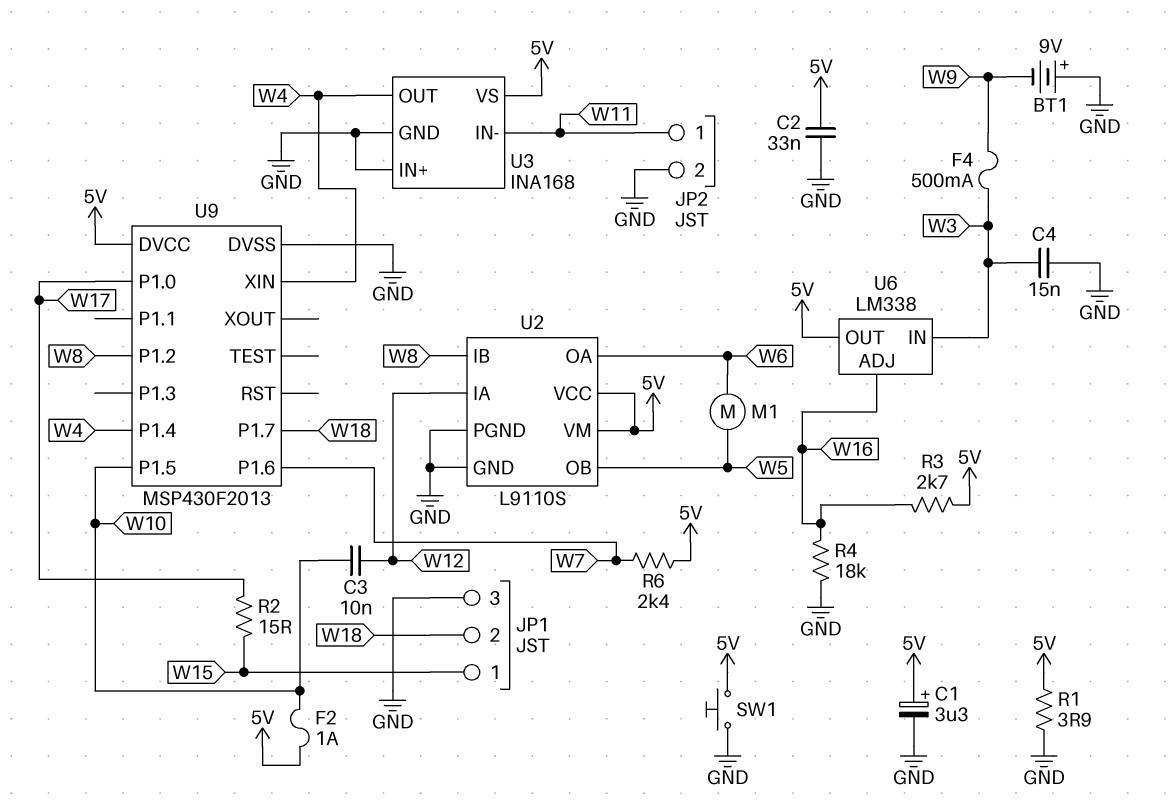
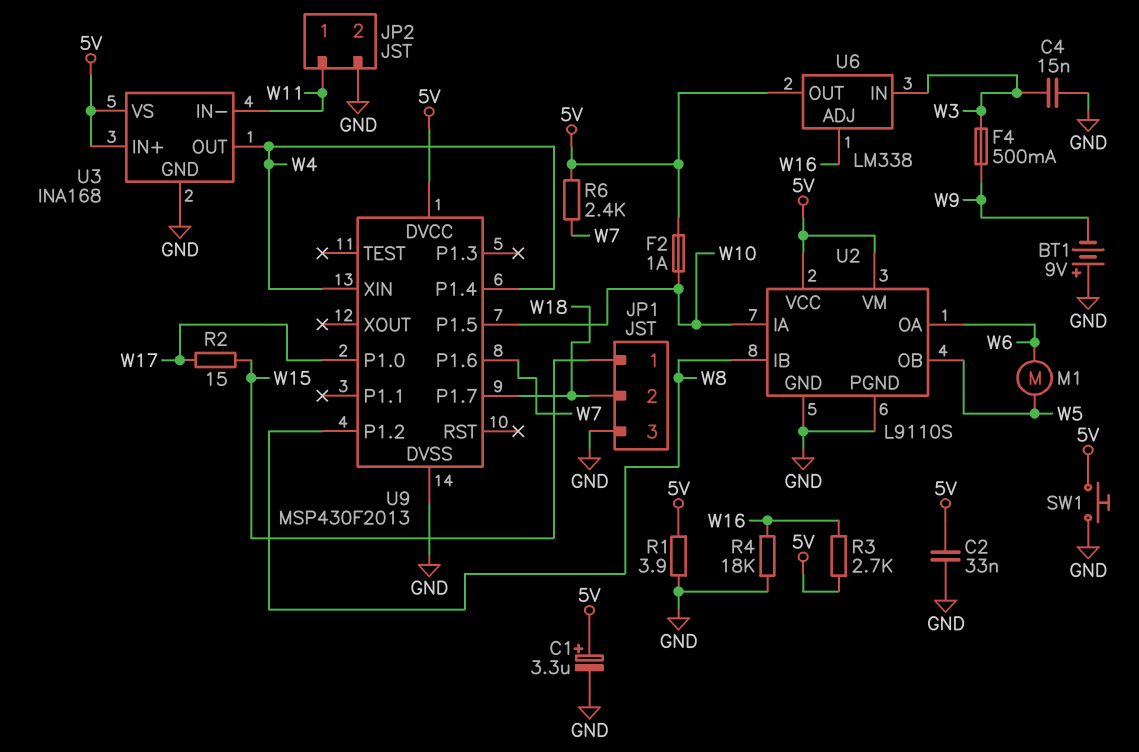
C3: 10nF (W10, W12) -> none
U2 pin IA: W12 -> W10
U3 pin IN+: GND -> 5V

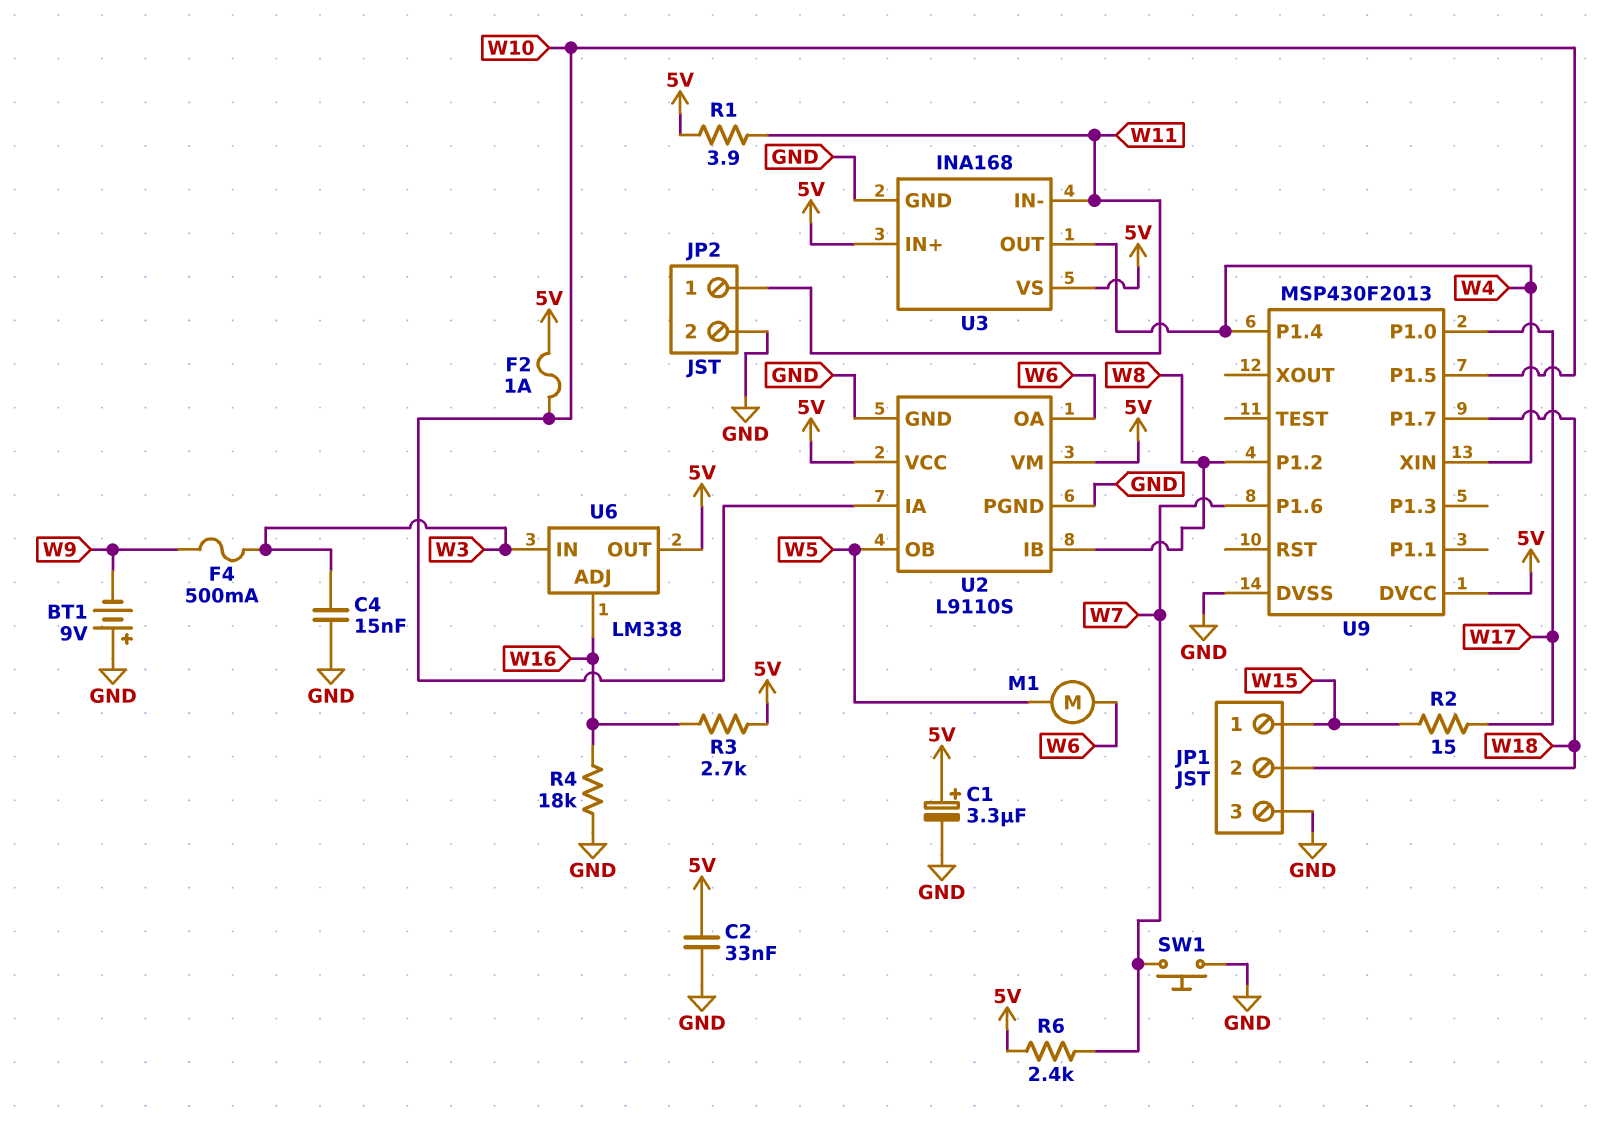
R1: 3.9 (5V, GND) -> 3.9 (5V, W11)
SW1: button (5V, GND) -> button (GND, W7)

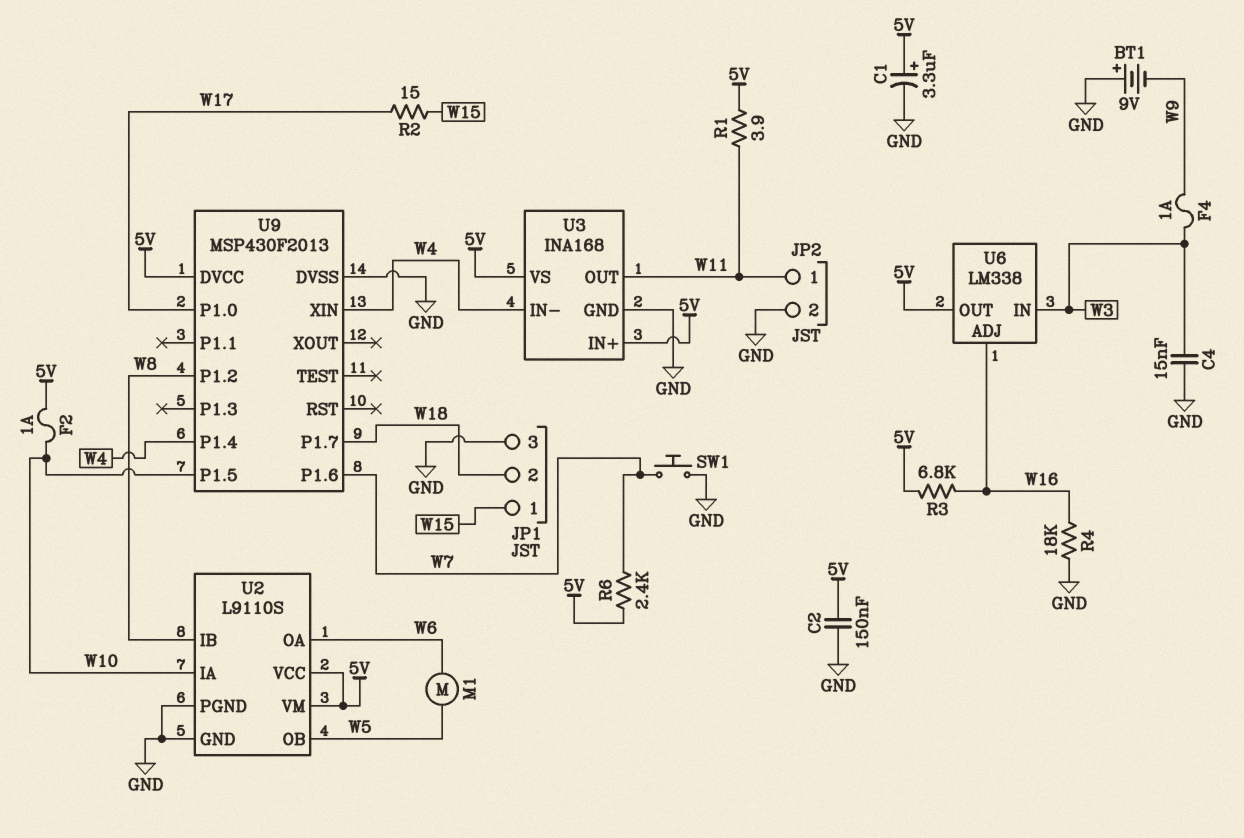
C2: 33nF (5V, GND) -> 150nF (5V, GND)
F4: 500mA (W3, W9) -> 1A (W3, W9)
R3: 2.7k (5V, W16) -> 6.8k (5V, W16)
U3 pin IN-: W11 -> W4
U3 pin OUT: W4 -> W11

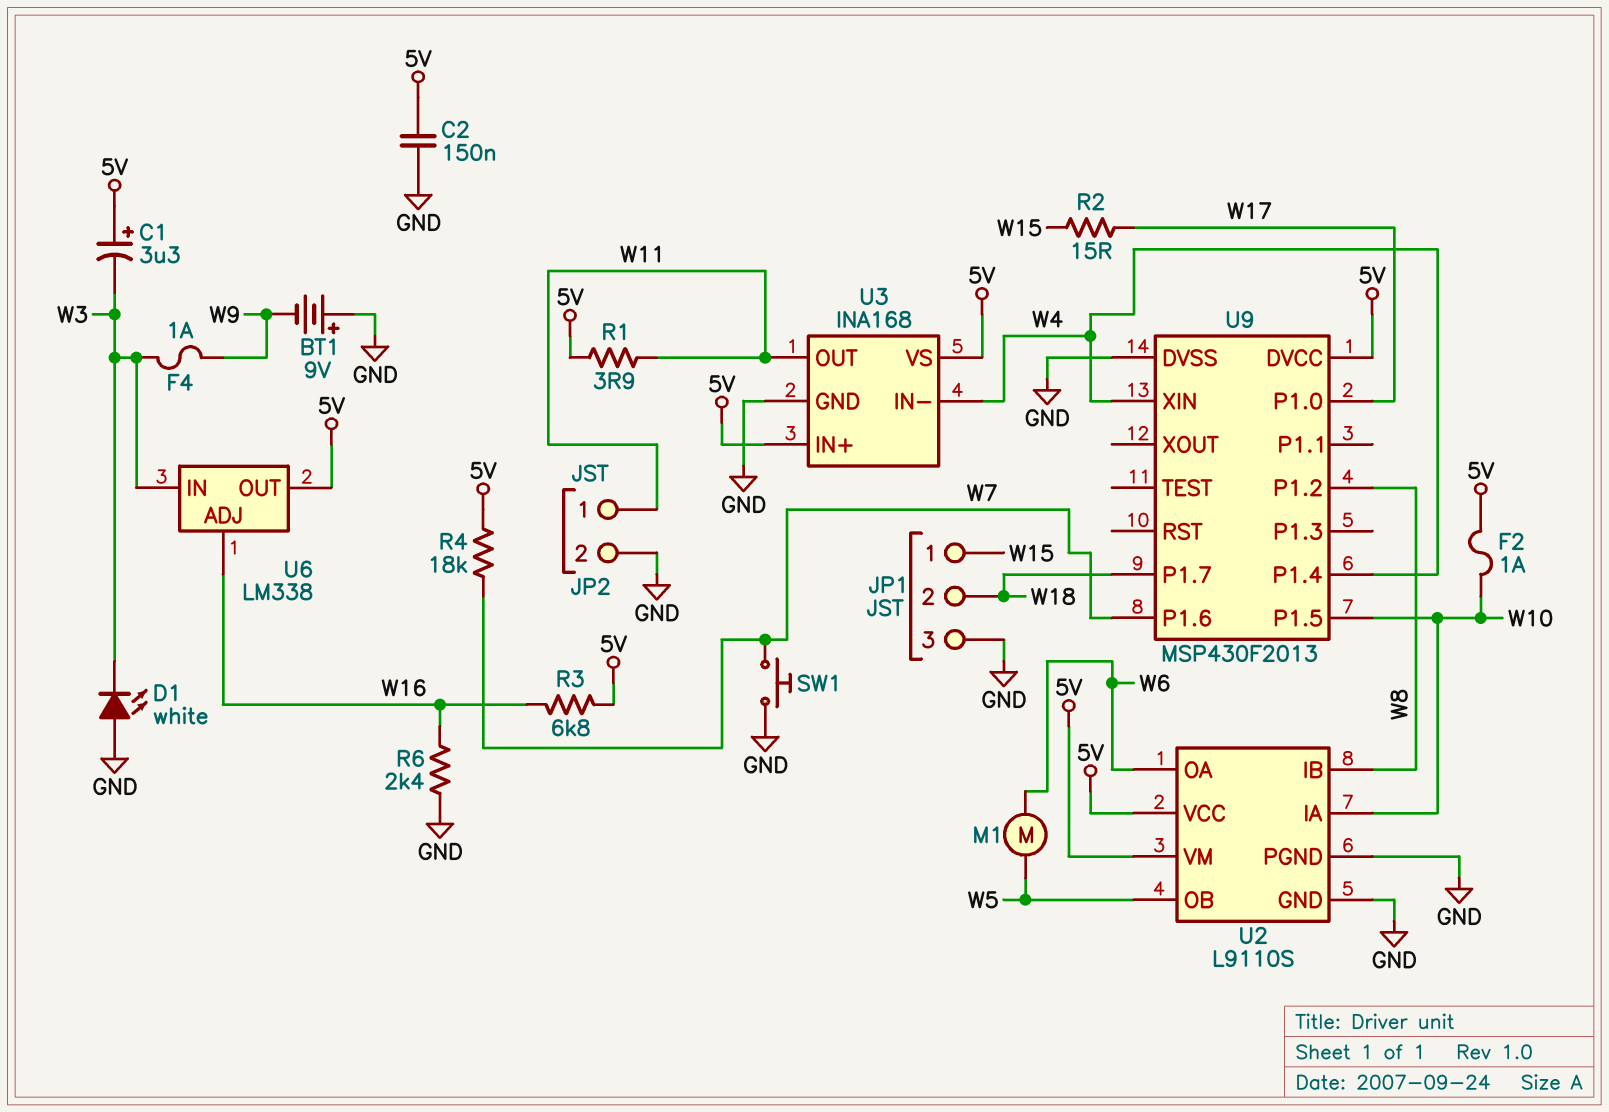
C1: 3.3uF (plus 5V, minus GND) -> 3.3uF (plus 5V, minus W3)
C4: 15nF (GND, W3) -> none
D1: none -> LED white (A GND, K W3)
R4: 18k (GND, W16) -> 18k (5V, W7)
R6: 2.4k (5V, W7) -> 2.4k (GND, W16)

